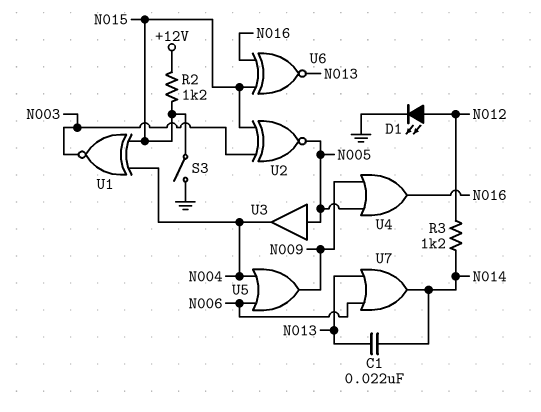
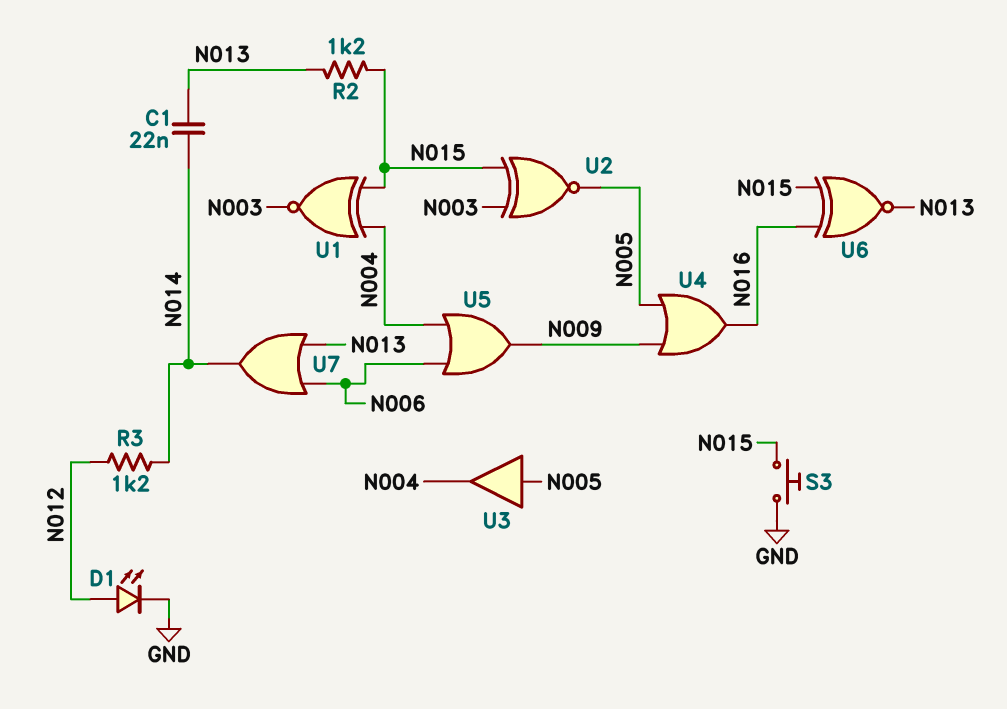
R2: 1.2k (+12V, N015) -> 1.2k (N013, N015)
S3: switch (GND, N015) -> button (GND, N015)

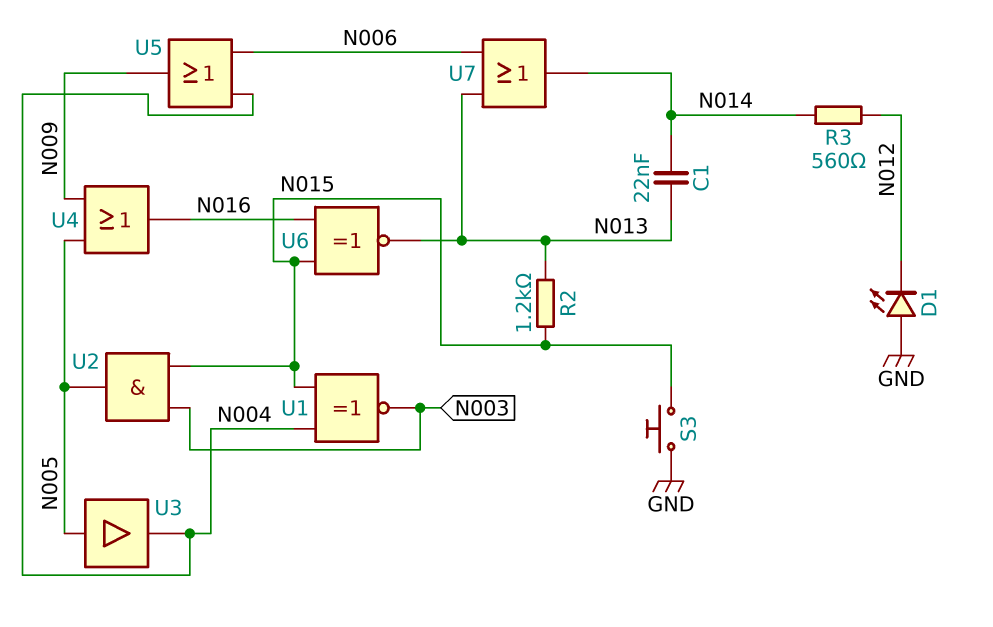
D1: LED (A N012, K GND) -> LED (A GND, K N012)
R3: 1.2k (N012, N014) -> 560 (N012, N014)
U2: XNOR (in N003, in N015, out N005) -> AND (in N003, in N015, out N005)

